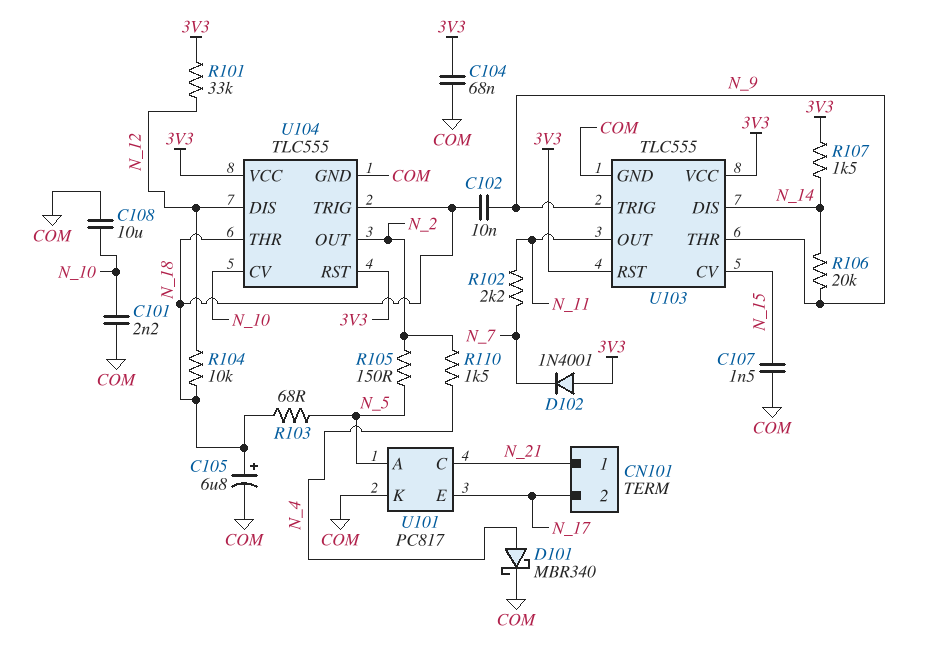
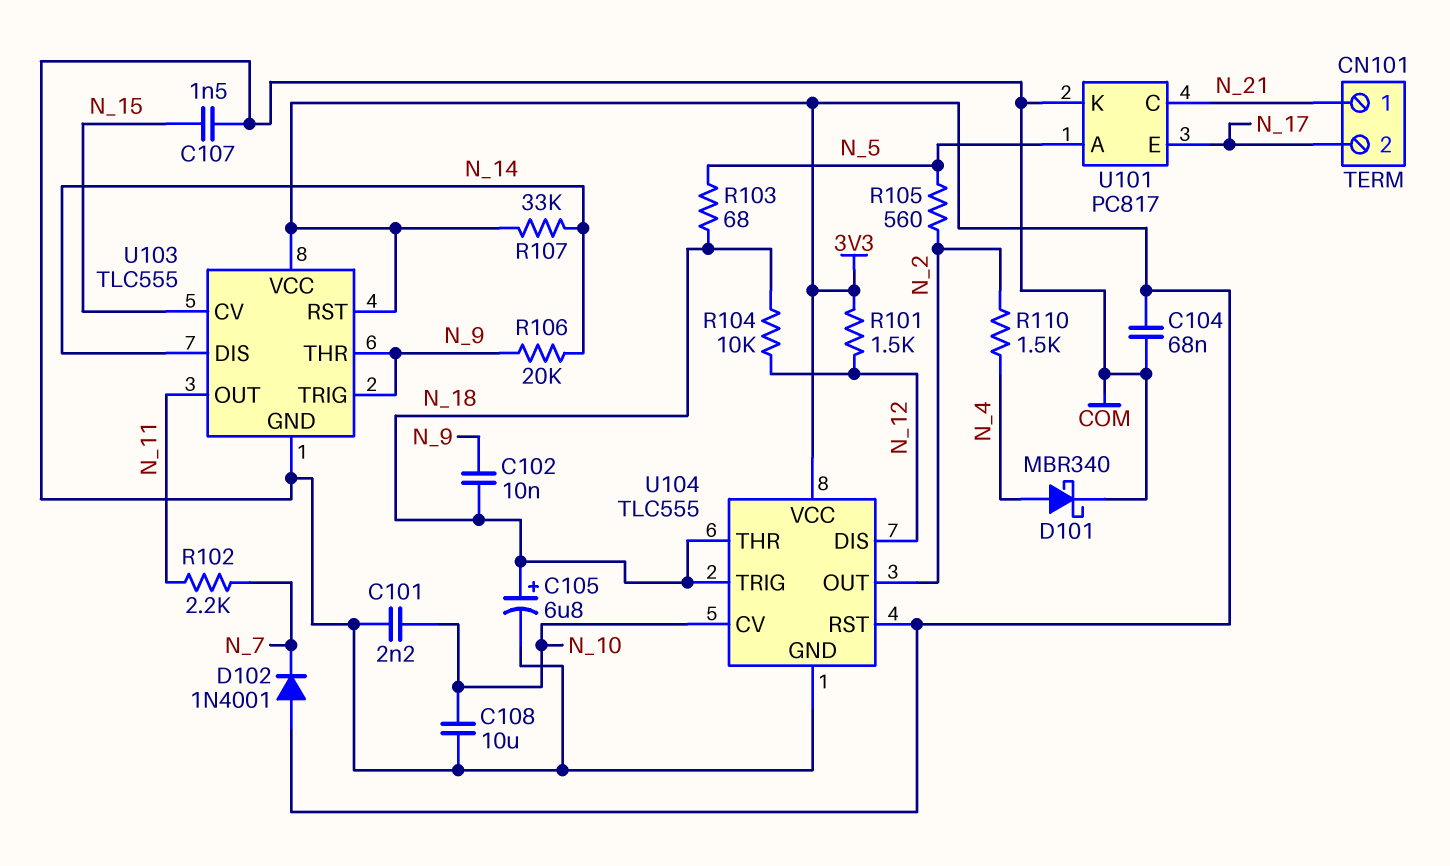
R101: 33k (3V3, N_12) -> 1.5k (3V3, N_12)
R105: 150 (N_2, N_5) -> 560 (N_2, N_5)
R107: 1.5k (3V3, N_14) -> 33k (3V3, N_14)

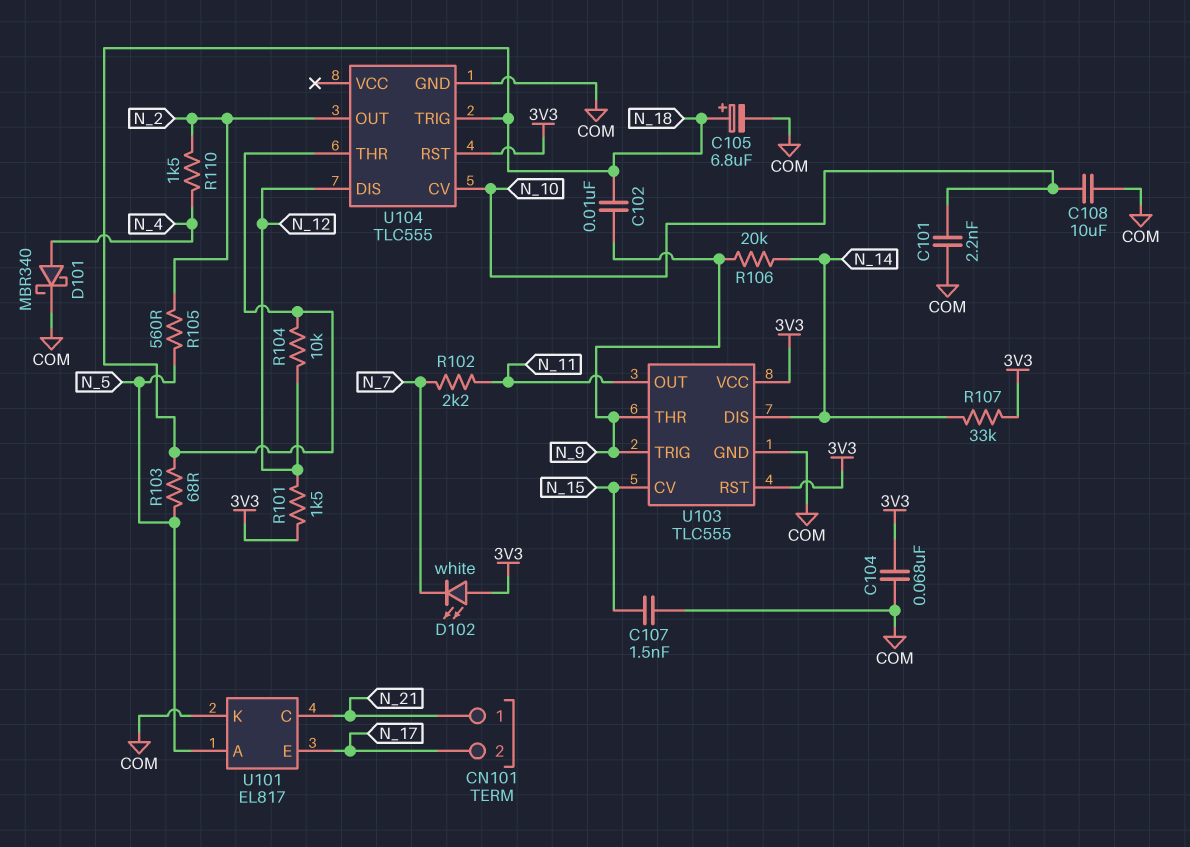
D102: diode 1N4001 (A 3V3, K N_7) -> LED white (A 3V3, K N_7)
U101: PC817 -> EL817
U104 pin VCC: 3V3 -> none

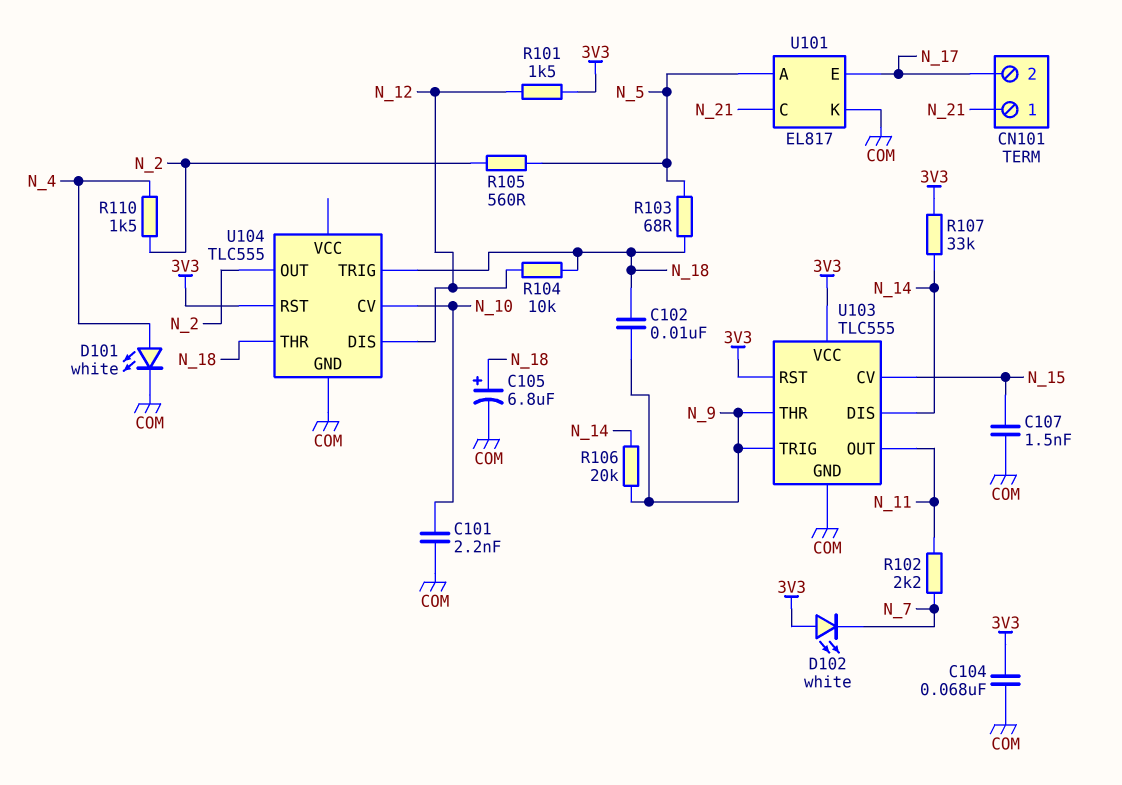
C108: 10uF (COM, N_10) -> none
D101: schottky MBR340 (A N_4, K COM) -> LED white (A N_4, K COM)

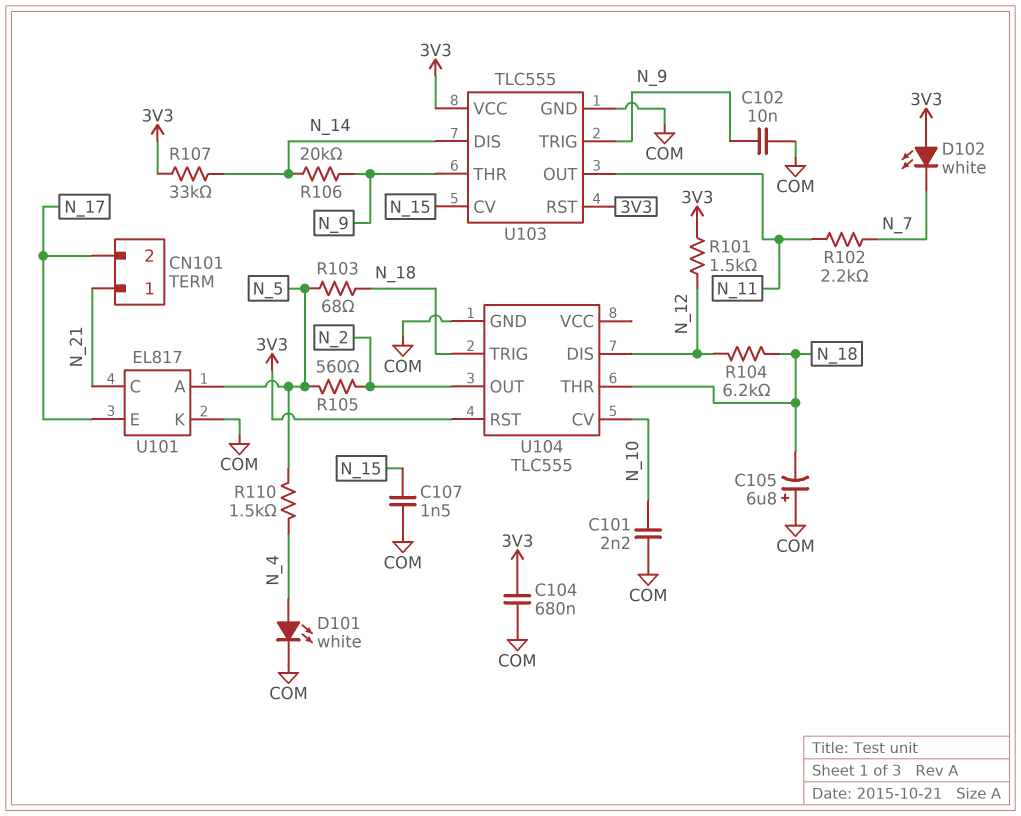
C102: 10nF (N_9, N_18) -> 10nF (COM, N_9)
C104: 68nF (3V3, COM) -> 680nF (3V3, COM)
C105: 6.8uF (plus N_18, minus COM) -> 6.8uF (plus COM, minus N_18)
R104: 10k (N_12, N_18) -> 6.2k (N_12, N_18)
R110: 1.5k (N_2, N_4) -> 1.5k (N_4, N_5)

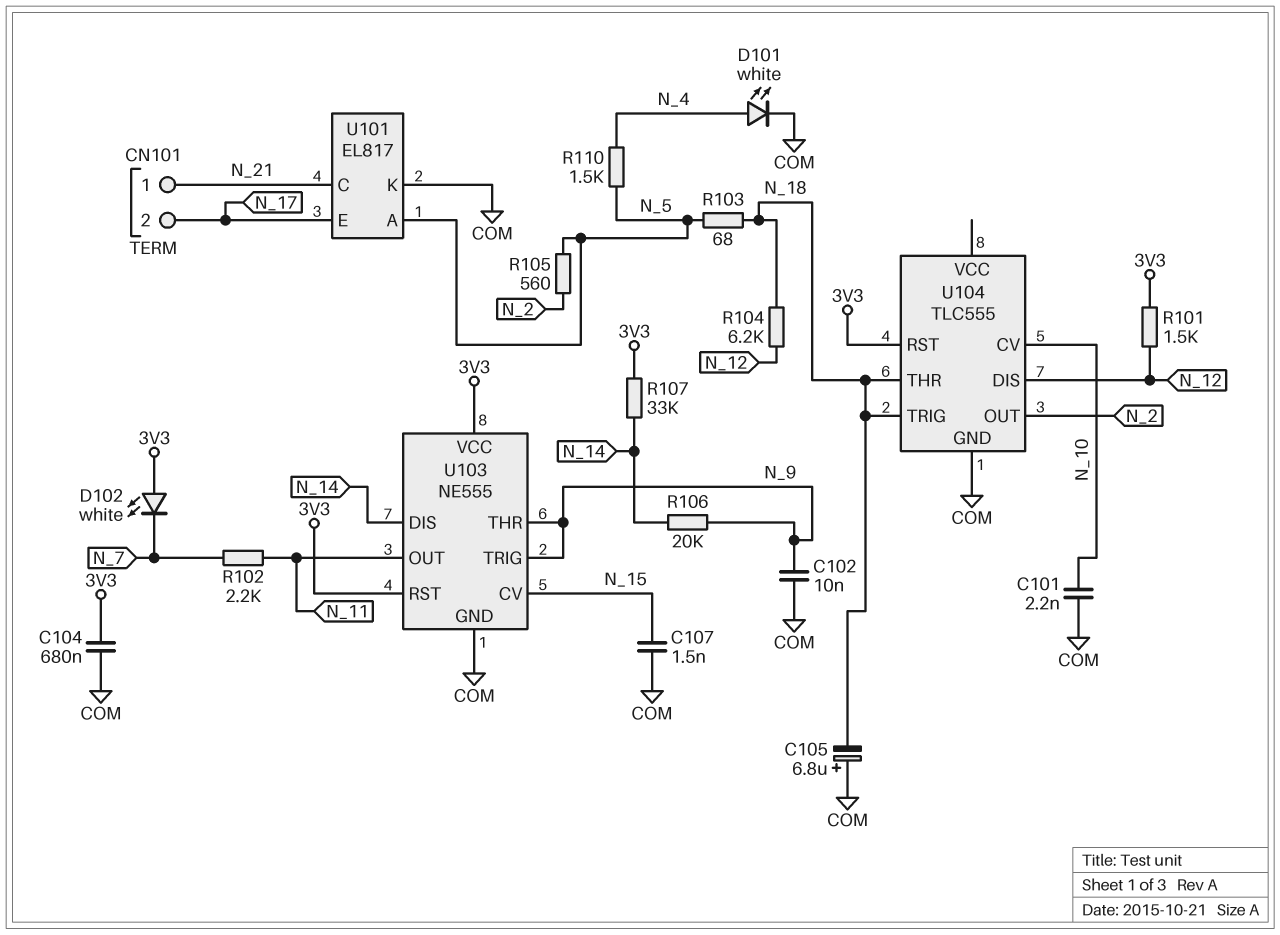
U103: TLC555 -> NE555

